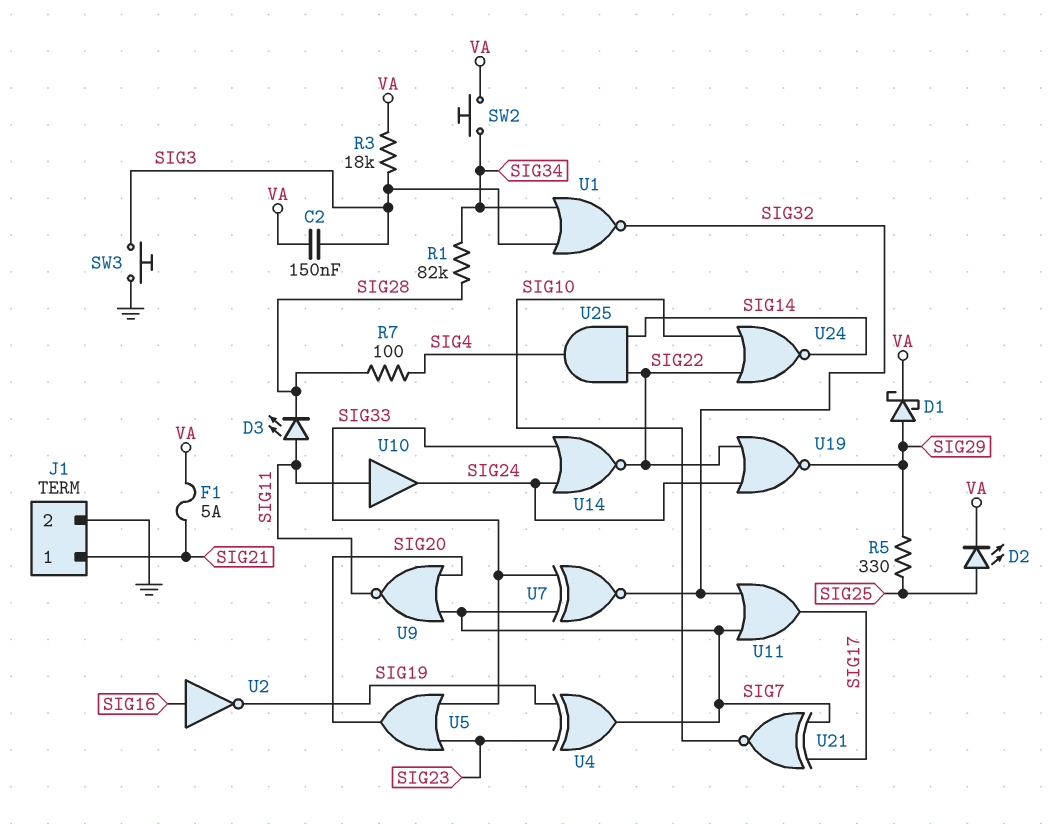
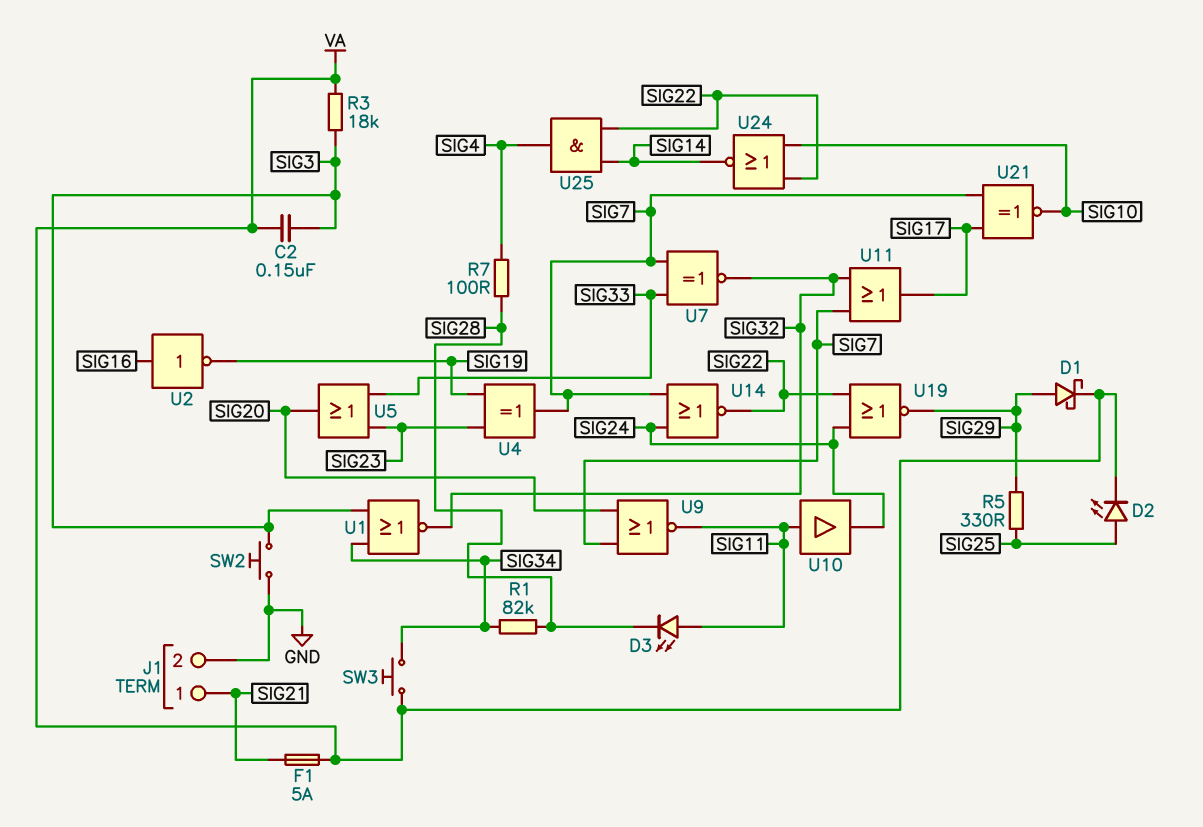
SW2: button (SIG34, VA) -> button (GND, SIG3)
SW3: button (GND, SIG3) -> button (SIG34, VA)
U14: NOR (in SIG24, in SIG33, out SIG22) -> NOR (in SIG7, in SIG24, out SIG22)

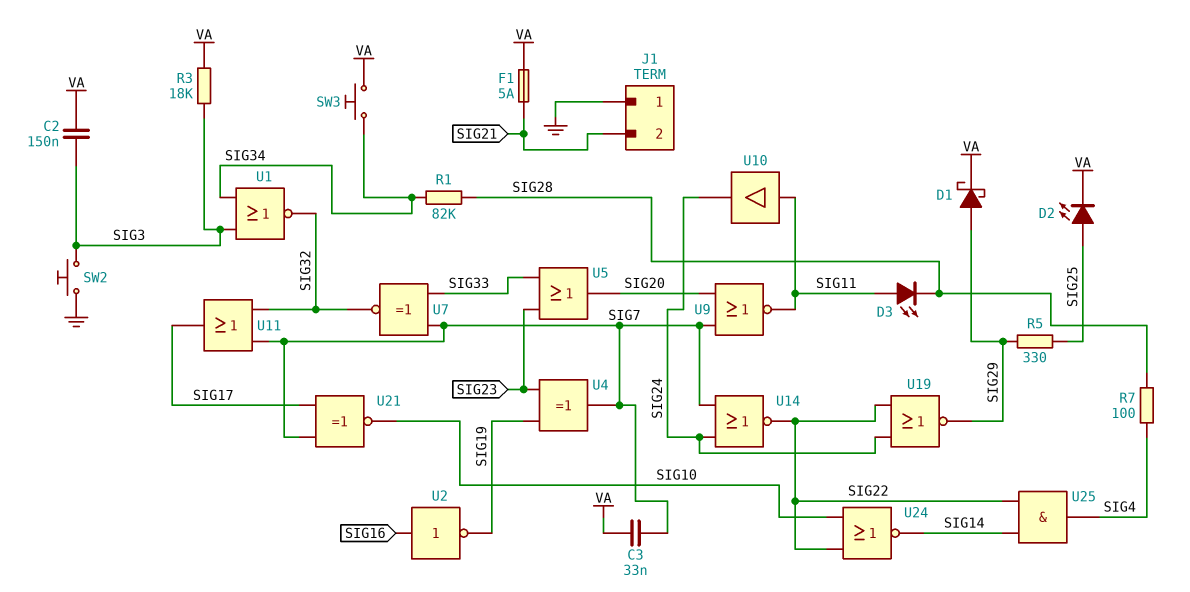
C3: none -> 33nF (SIG7, VA)
J1 pin 1: SIG21 -> GND
J1 pin 2: GND -> SIG21

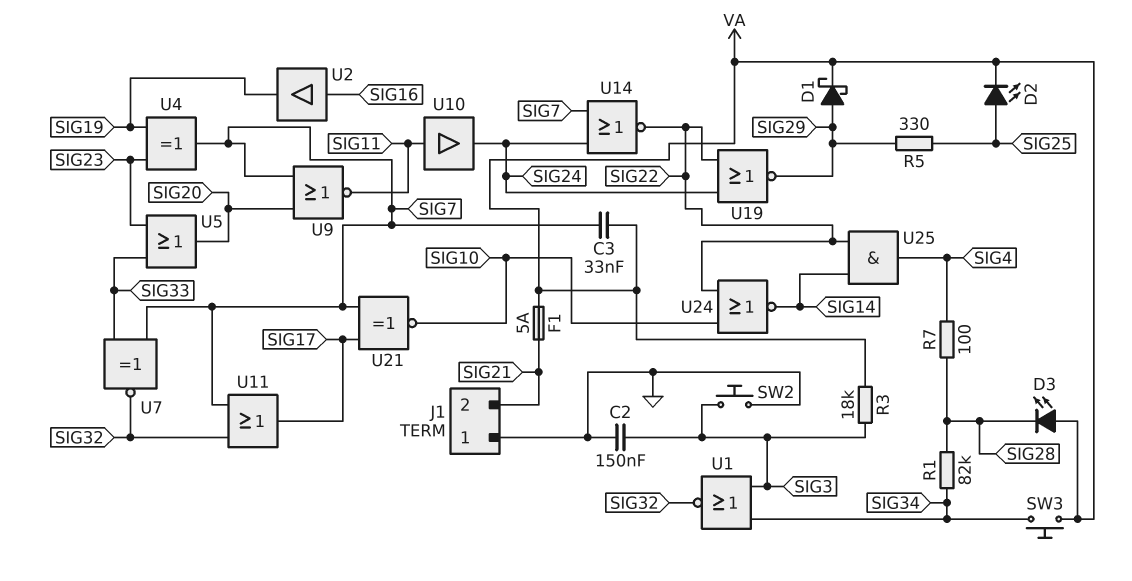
C2: 150nF (SIG3, VA) -> 150nF (GND, SIG3)
D3: LED (A SIG11, K SIG28) -> LED (A VA, K SIG28)
U2: NOT (in SIG16, out SIG19) -> buffer (in SIG16, out SIG19)

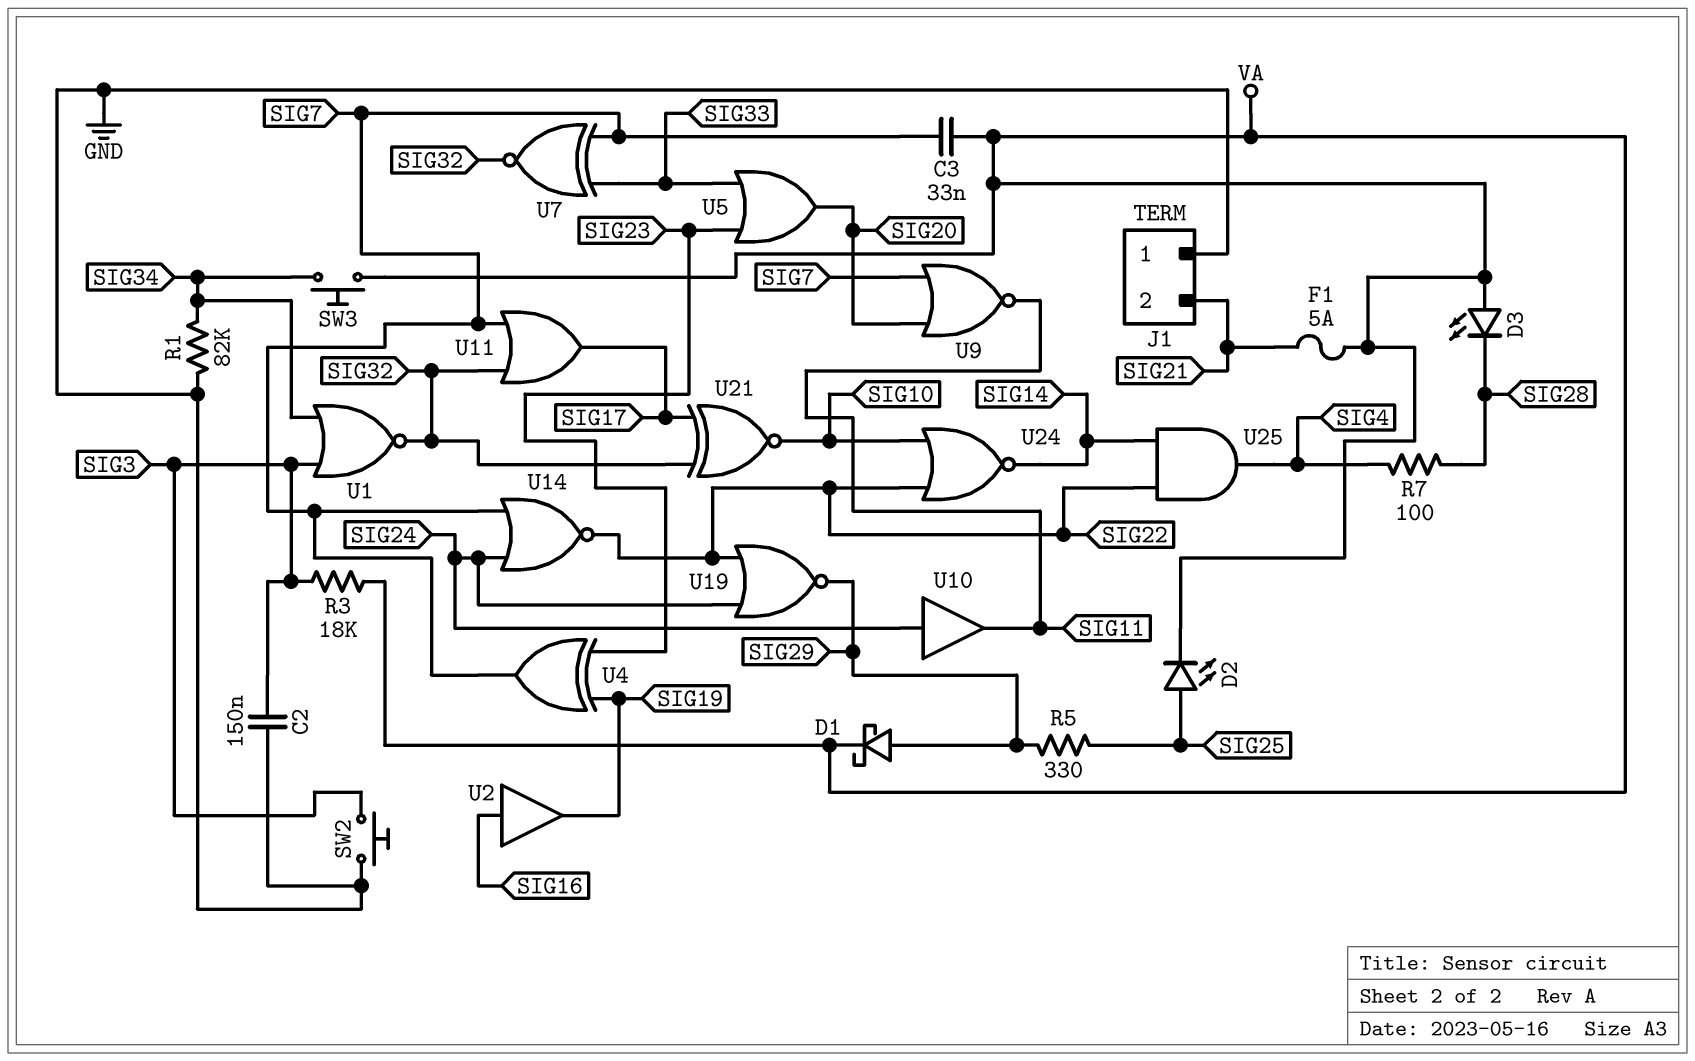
R1: 82k (SIG28, SIG34) -> 82k (GND, SIG34)
U10: buffer (in SIG11, out SIG24) -> buffer (in SIG24, out SIG11)
U21: XNOR (in SIG7, in SIG17, out SIG10) -> XNOR (in SIG17, in SIG32, out SIG10)

